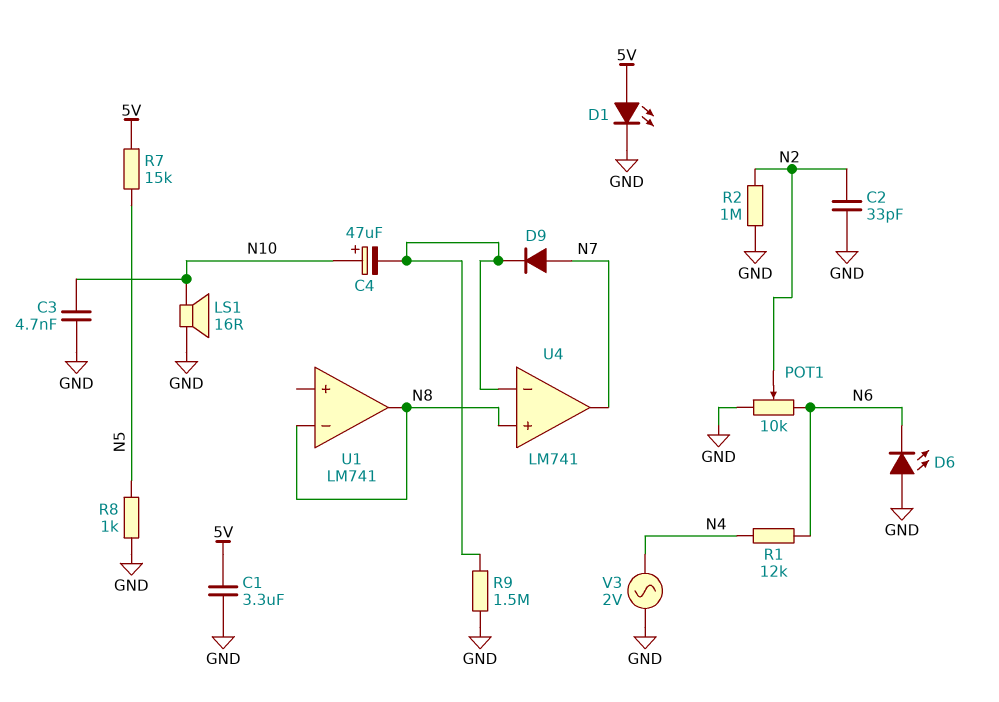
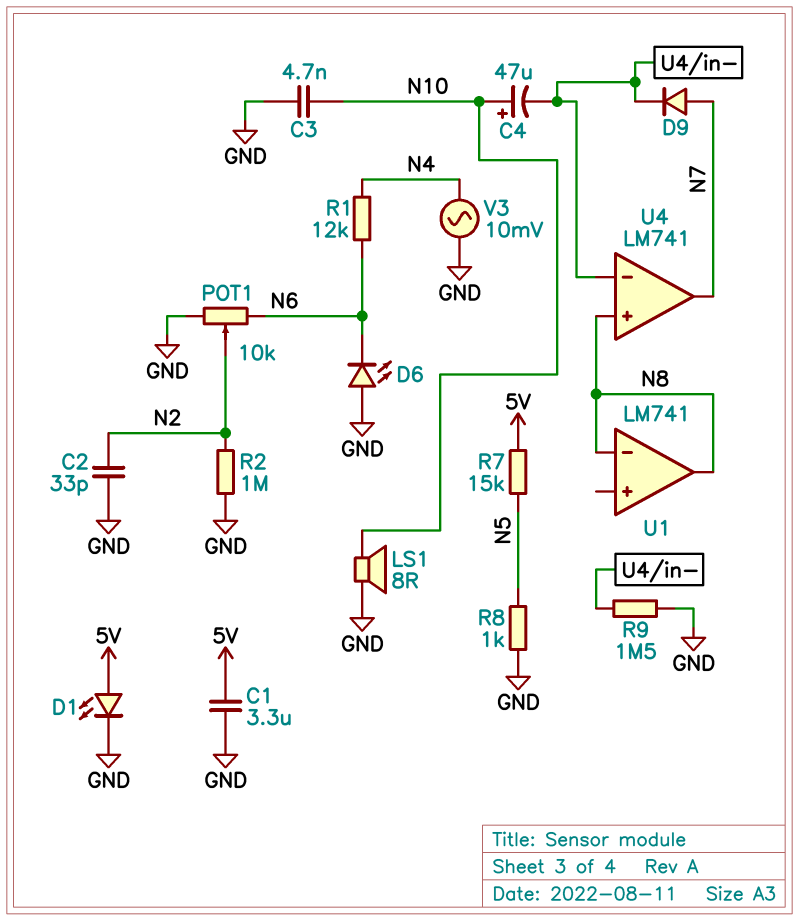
LS1: speaker 16R (GND, N10) -> speaker 8R (GND, N10)
V3: AC 2V (GND, N4) -> AC 10mV (GND, N4)

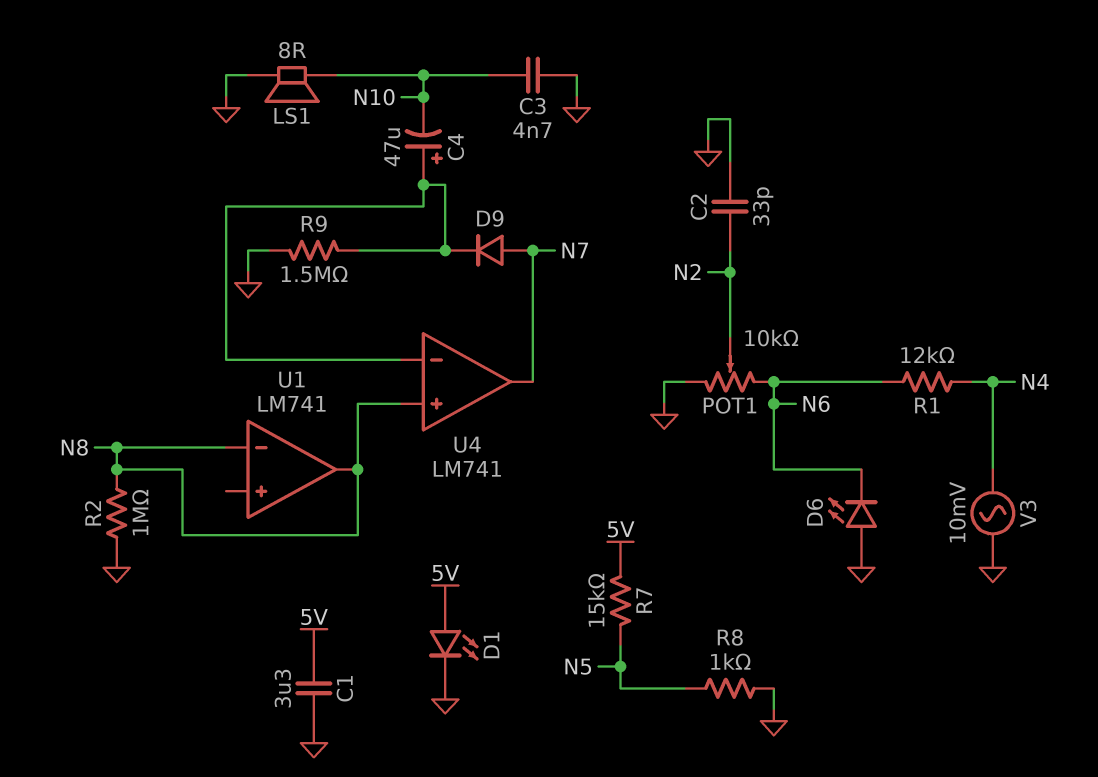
C4: 47uF (plus N10, minus U4/in-) -> 47uF (plus U4/in-, minus N10)
R2: 1M (GND, N2) -> 1M (GND, N8)

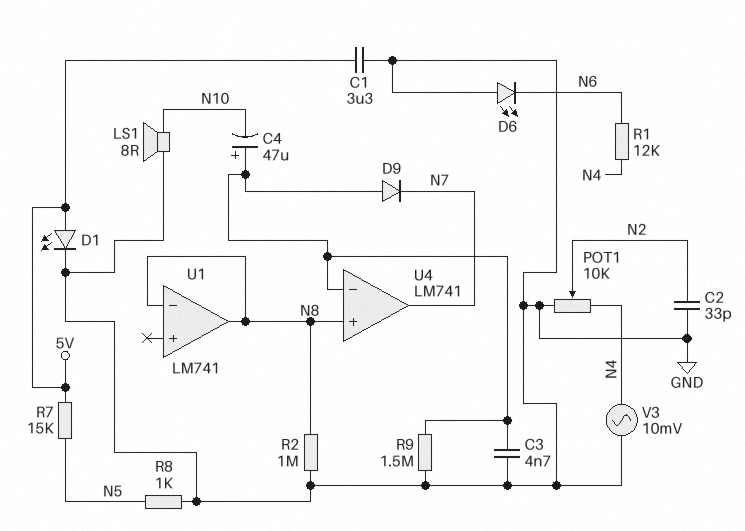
C3: 4.7nF (GND, N10) -> 4.7nF (GND, U4/in-)
D9: diode (A N7, K U4/in-) -> diode (A U4/in-, K N7)
POT1: 10k (GND, N6, wiper N2) -> 10k (GND, N4, wiper N2)

